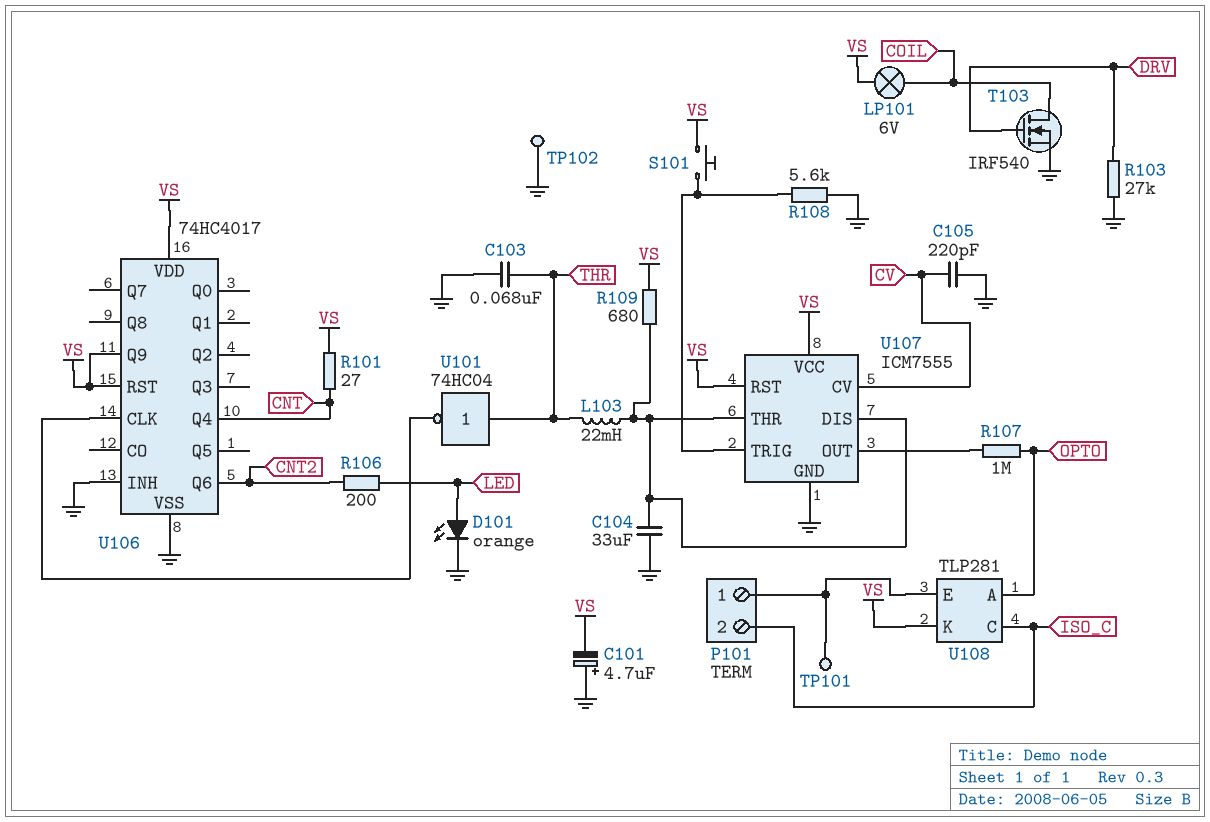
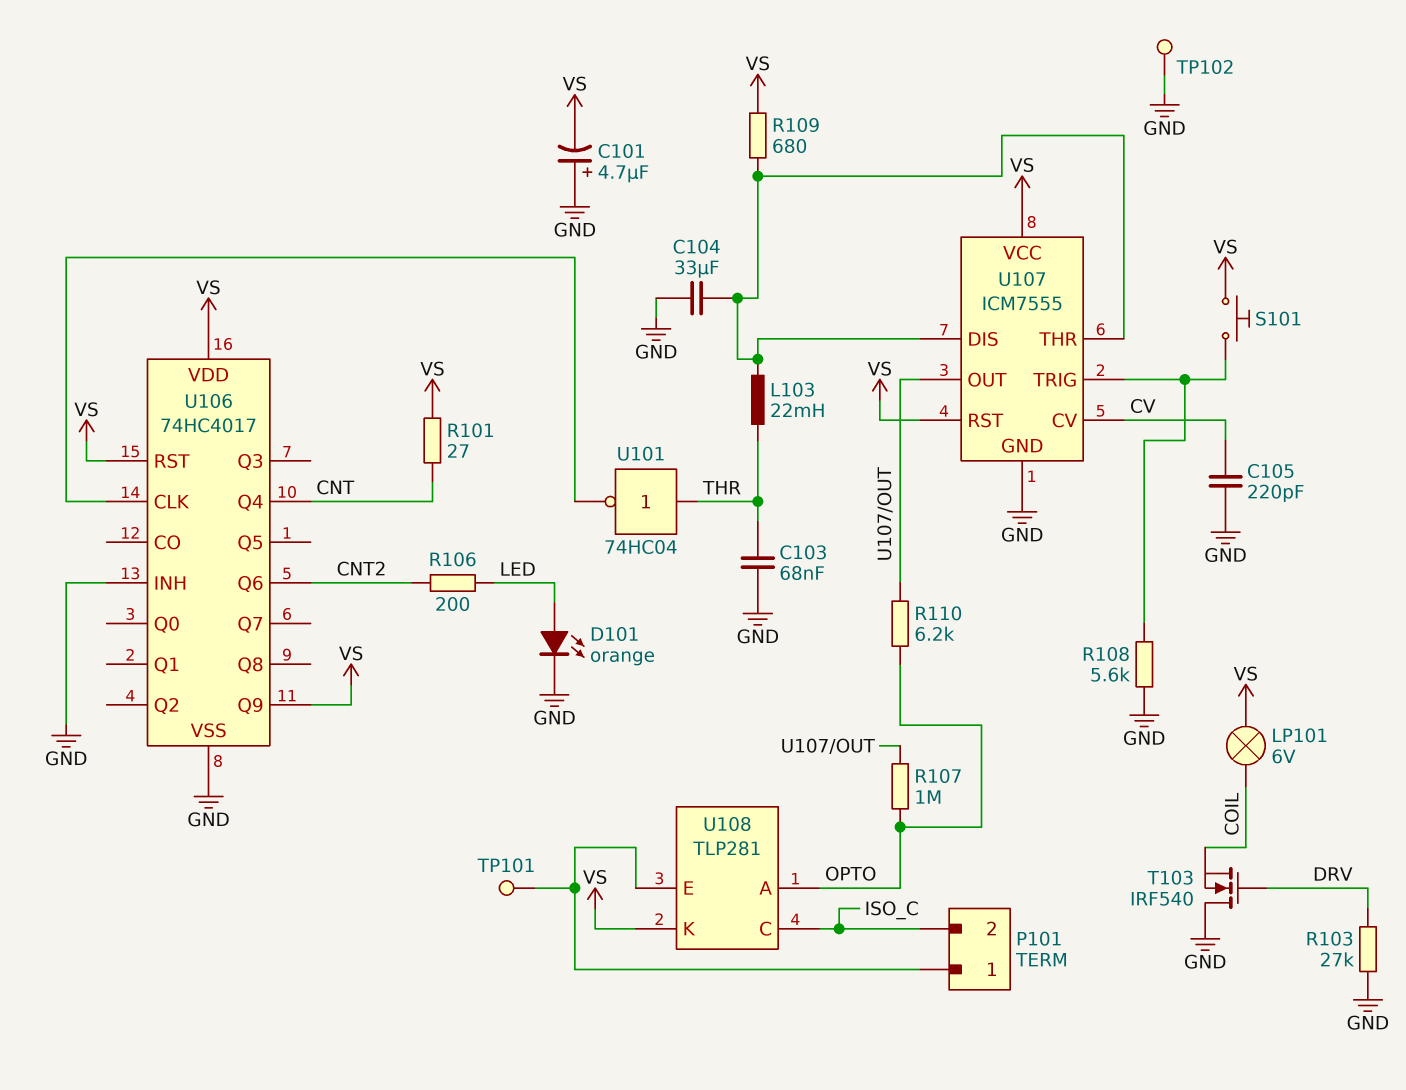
R110: none -> 6.2k (OPTO, U107/OUT)
T103: NMOS IRF540 (G DRV, D COIL, S GND) -> NMOS IRF540 (G DRV, D GND, S COIL)

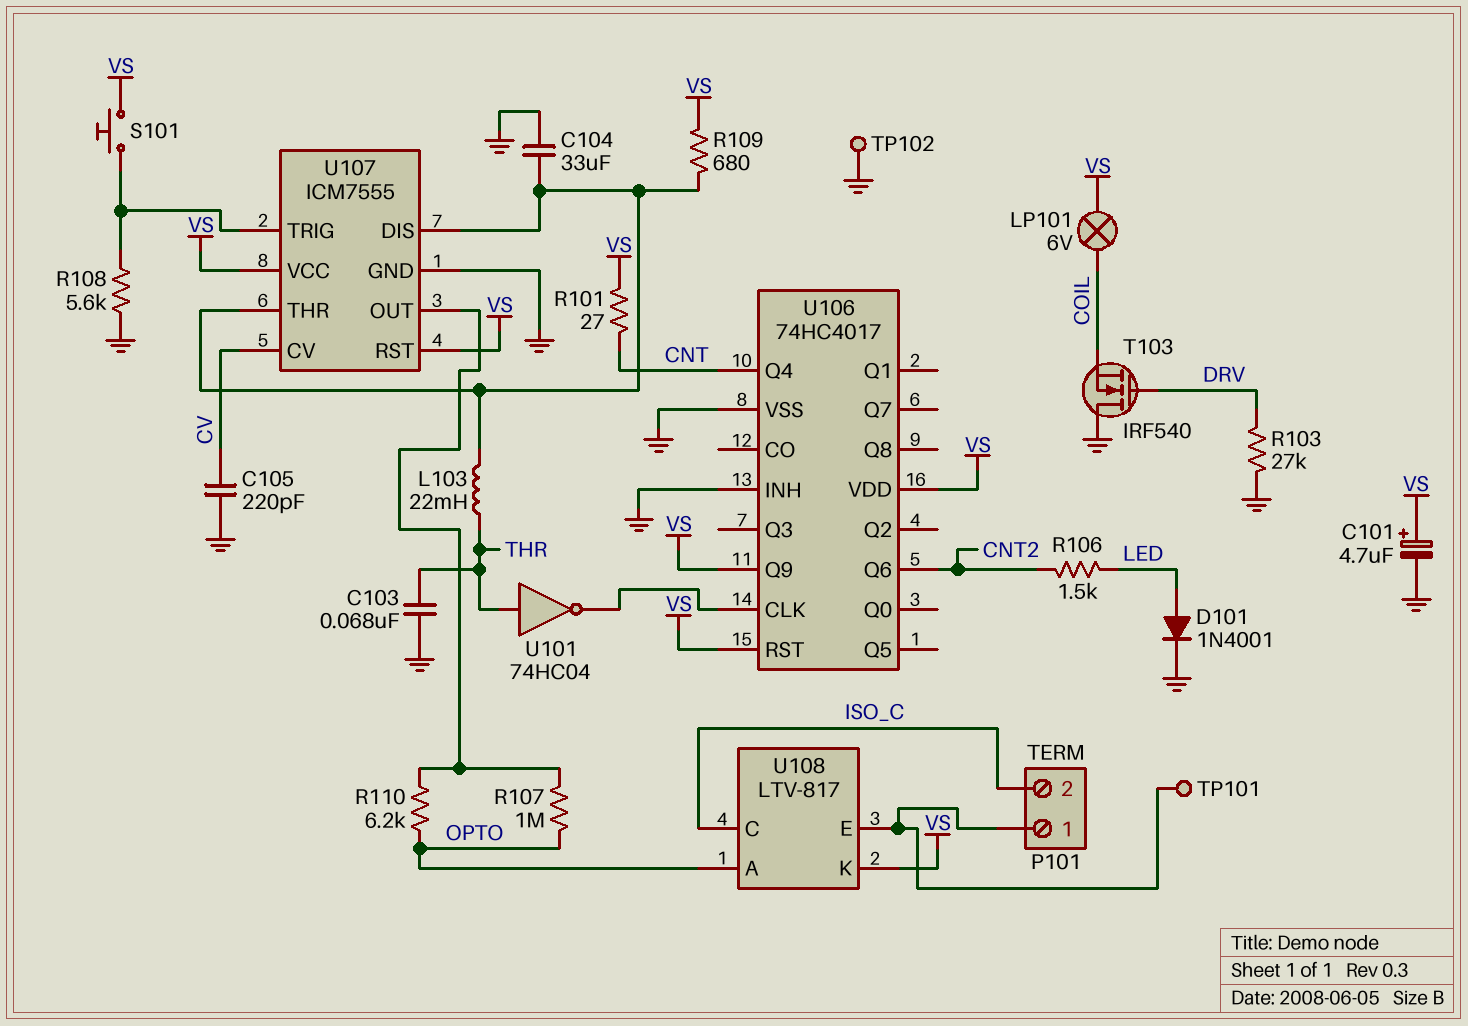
C101: 4.7uF (plus GND, minus VS) -> 4.7uF (plus VS, minus GND)
D101: LED orange (A LED, K GND) -> diode 1N4001 (A LED, K GND)
R106: 200 (CNT2, LED) -> 1.5k (CNT2, LED)
U108: TLP281 -> LTV-817

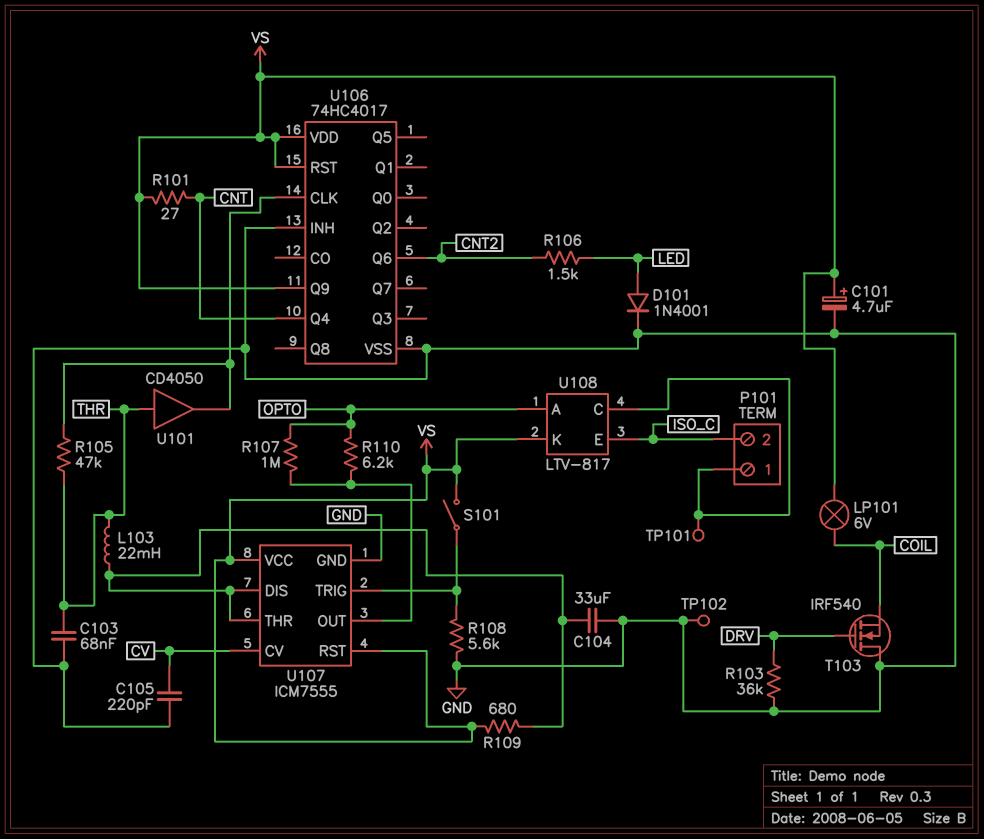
R103: 27k (DRV, GND) -> 36k (DRV, GND)
R105: none -> 47k (THR, U106/CLK)
S101: button (U107/TRIG, VS) -> switch (U107/TRIG, VS)
U101: NOT 74HC04 (in THR, out U106/CLK) -> buffer CD4050 (in THR, out U106/CLK)
U108 pin C: ISO_C -> P101/1
U108 pin E: P101/1 -> ISO_C

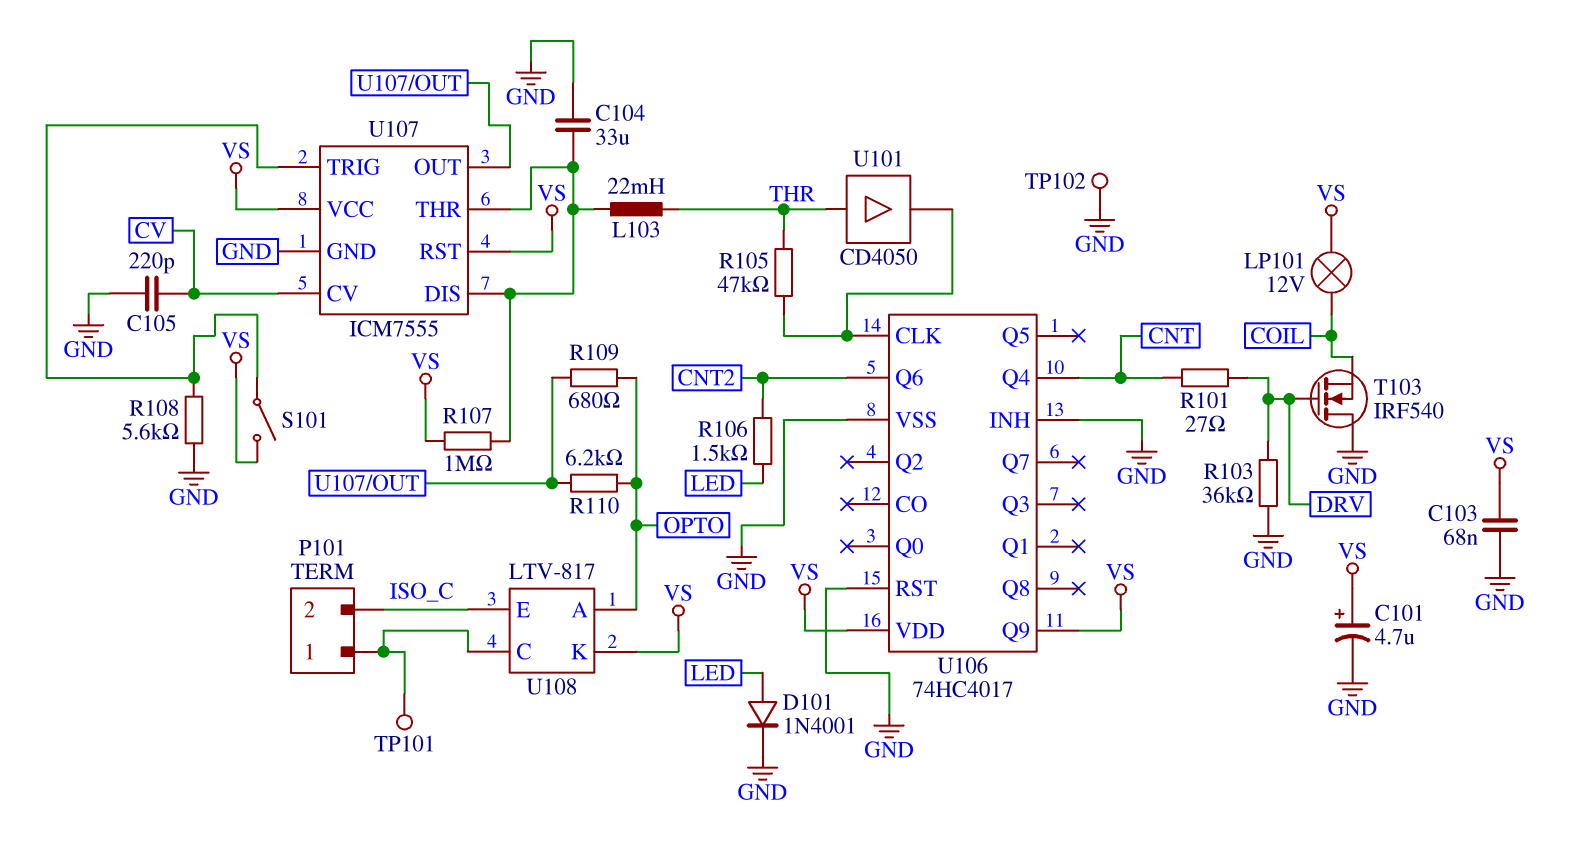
C103: 68nF (GND, THR) -> 68nF (GND, VS)
LP101: lamp 6V (COIL, VS) -> lamp 12V (COIL, VS)
R101: 27 (CNT, VS) -> 27 (CNT, DRV)
R107: 1M (OPTO, U107/OUT) -> 1M (U107/DIS, VS)
R109: 680 (U107/DIS, VS) -> 680 (OPTO, U107/OUT)
U106 pin RST: VS -> GND

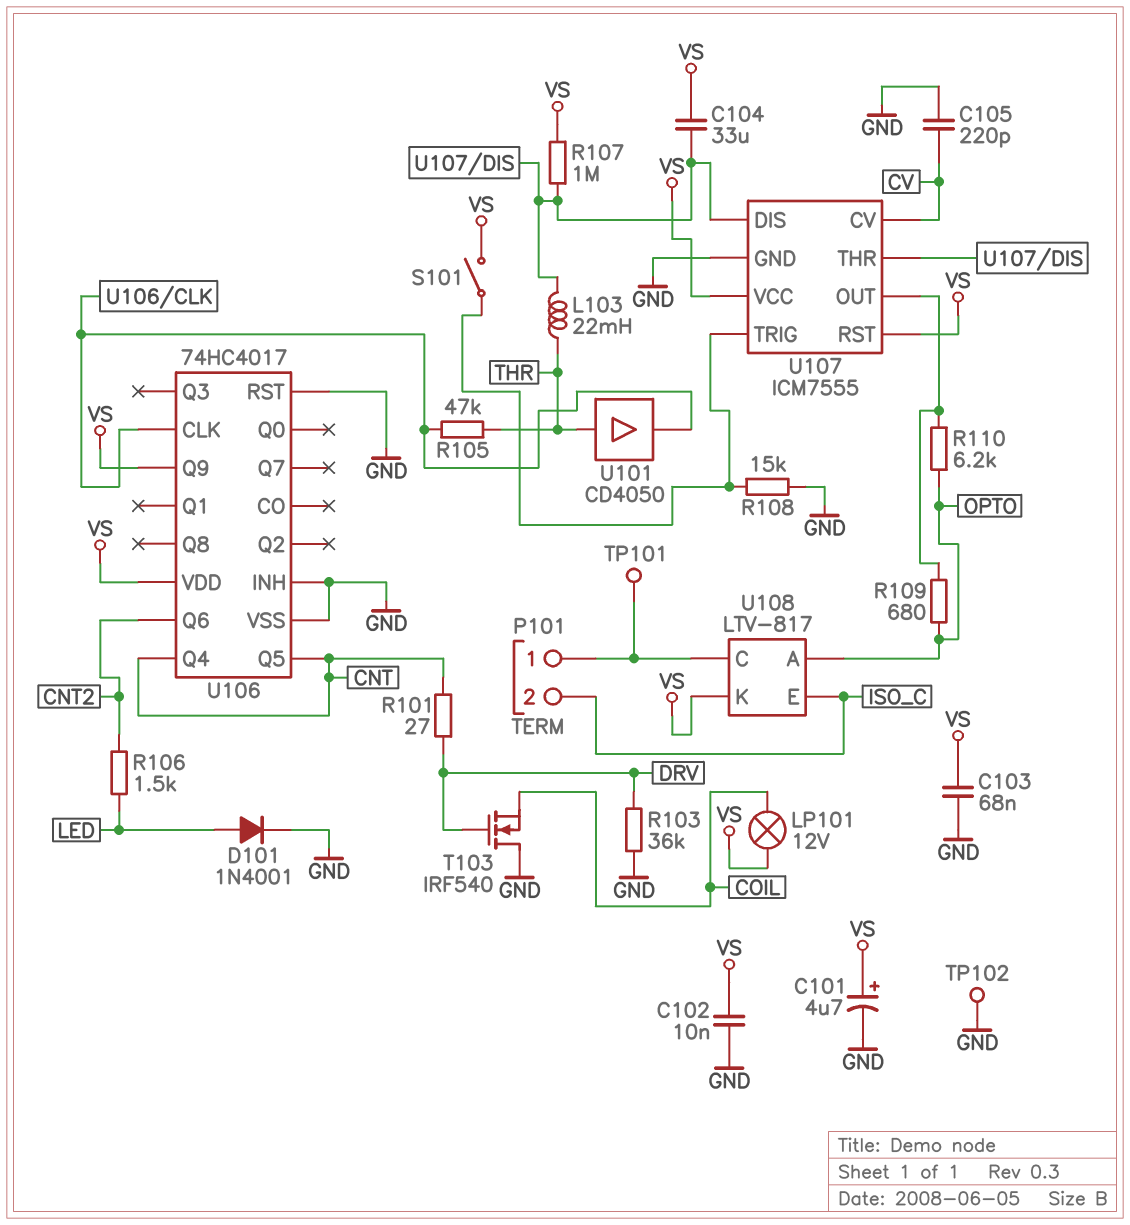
C102: none -> 10nF (GND, VS)
C104: 33uF (GND, U107/DIS) -> 33uF (U107/DIS, VS)
R108: 5.6k (GND, U107/TRIG) -> 15k (GND, U107/TRIG)
U106 pin Q5: none -> CNT

